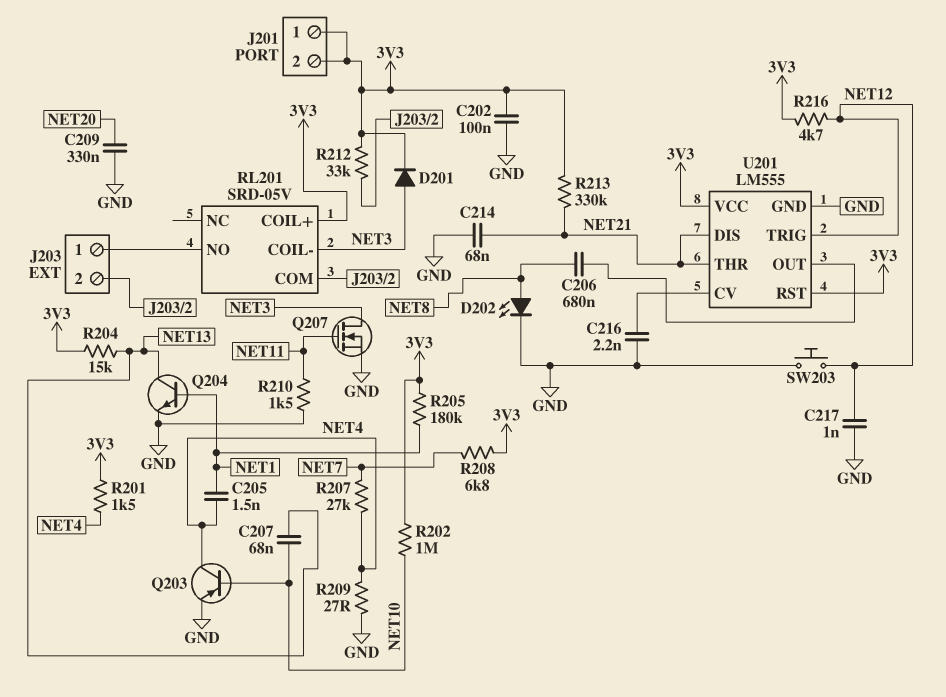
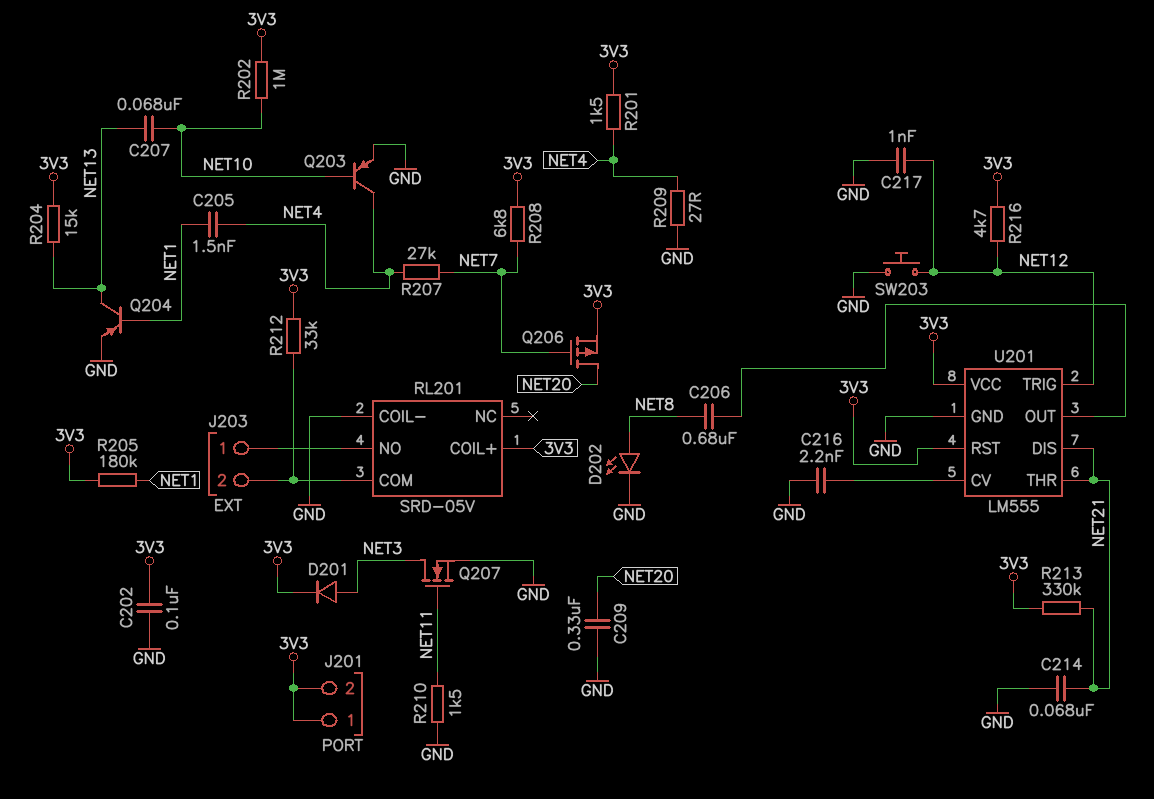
Q204: NPN (B NET1, C NET13, E GND) -> PNP (B NET1, C NET13, E GND)
Q206: none -> PMOS (G NET7, D NET20, S 3V3)
RL201 pin COIL-: NET3 -> GND

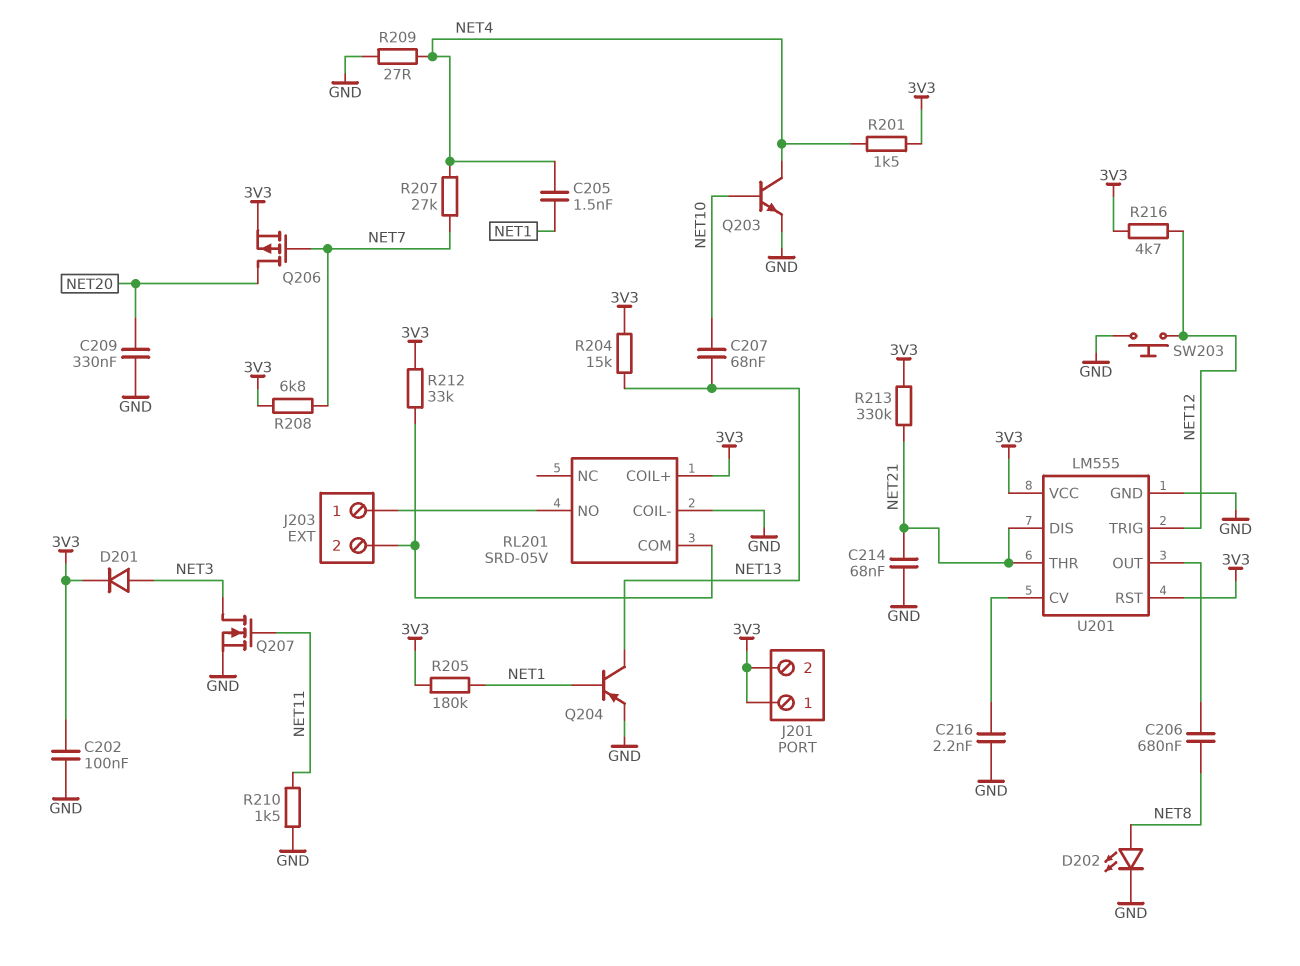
C217: 1nF (GND, NET12) -> none
Q203: PNP (B NET10, C NET4, E GND) -> NPN (B NET10, C NET4, E GND)
R202: 1M (3V3, NET10) -> none

